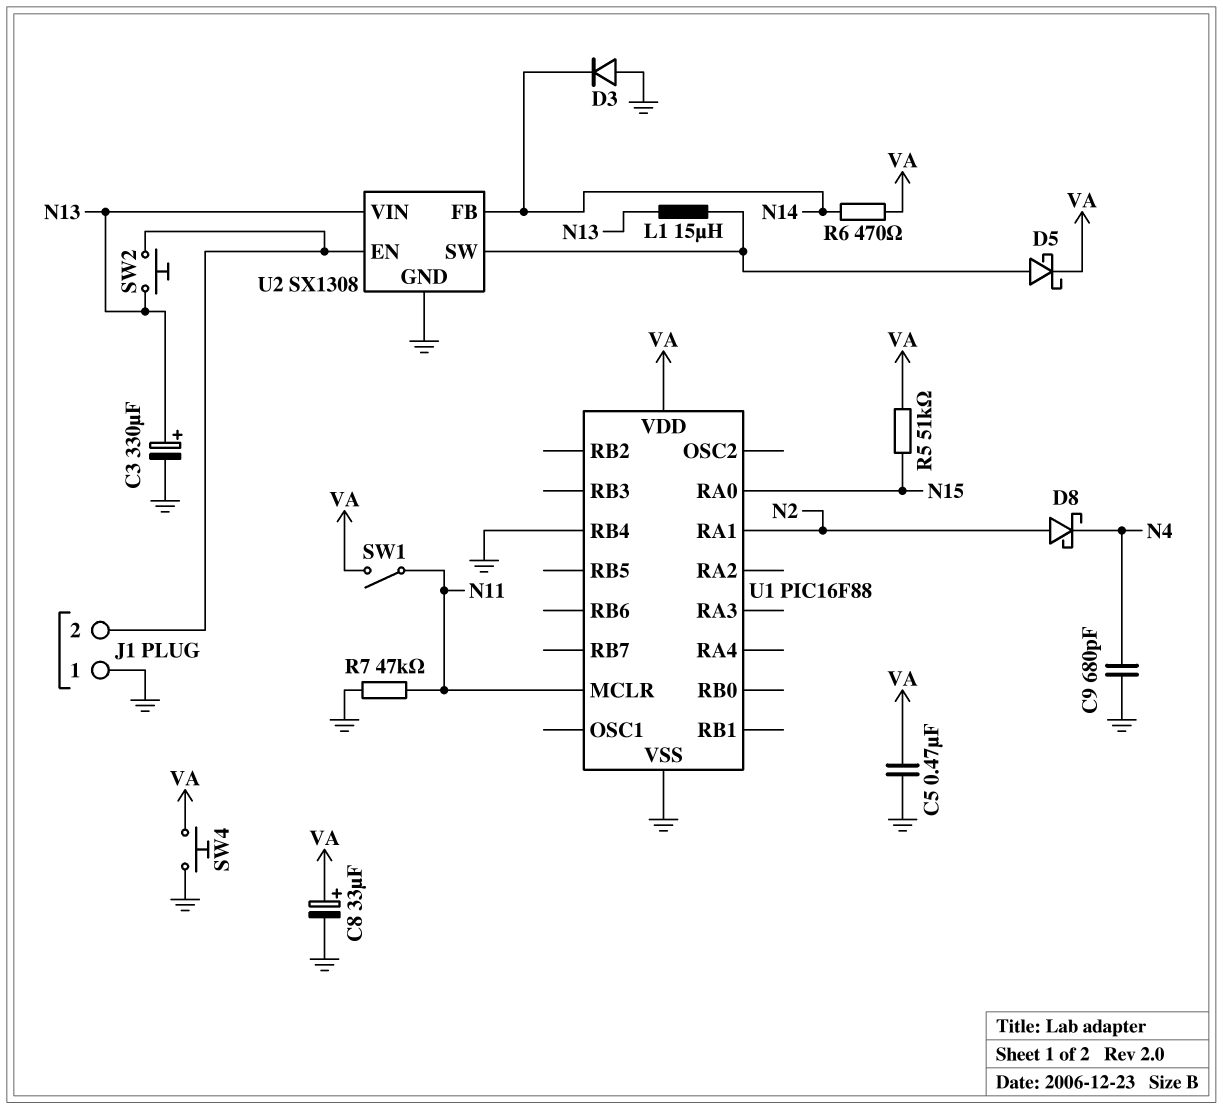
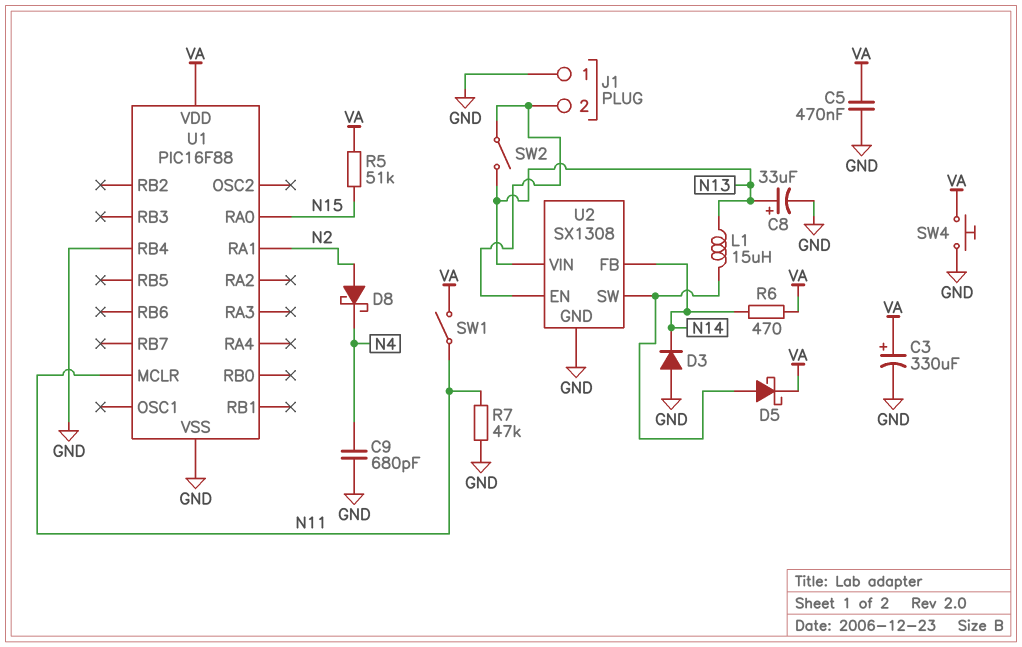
C3: 330uF (plus N13, minus GND) -> 330uF (plus VA, minus GND)
C8: 33uF (plus VA, minus GND) -> 33uF (plus N13, minus GND)
SW2: button (J1/2, N13) -> switch (J1/2, N13)

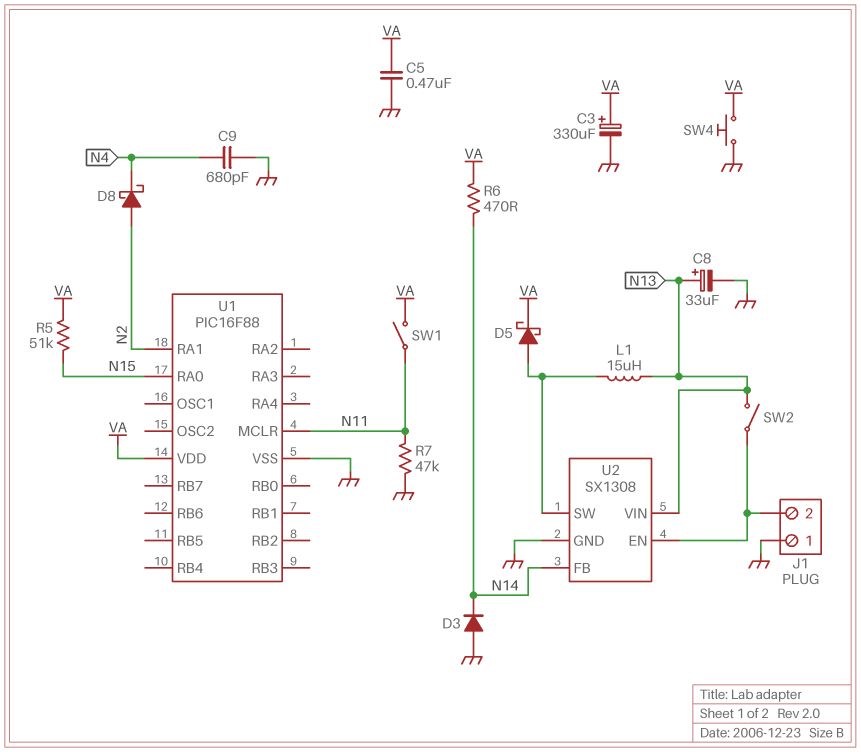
U1 pin RB4: GND -> none

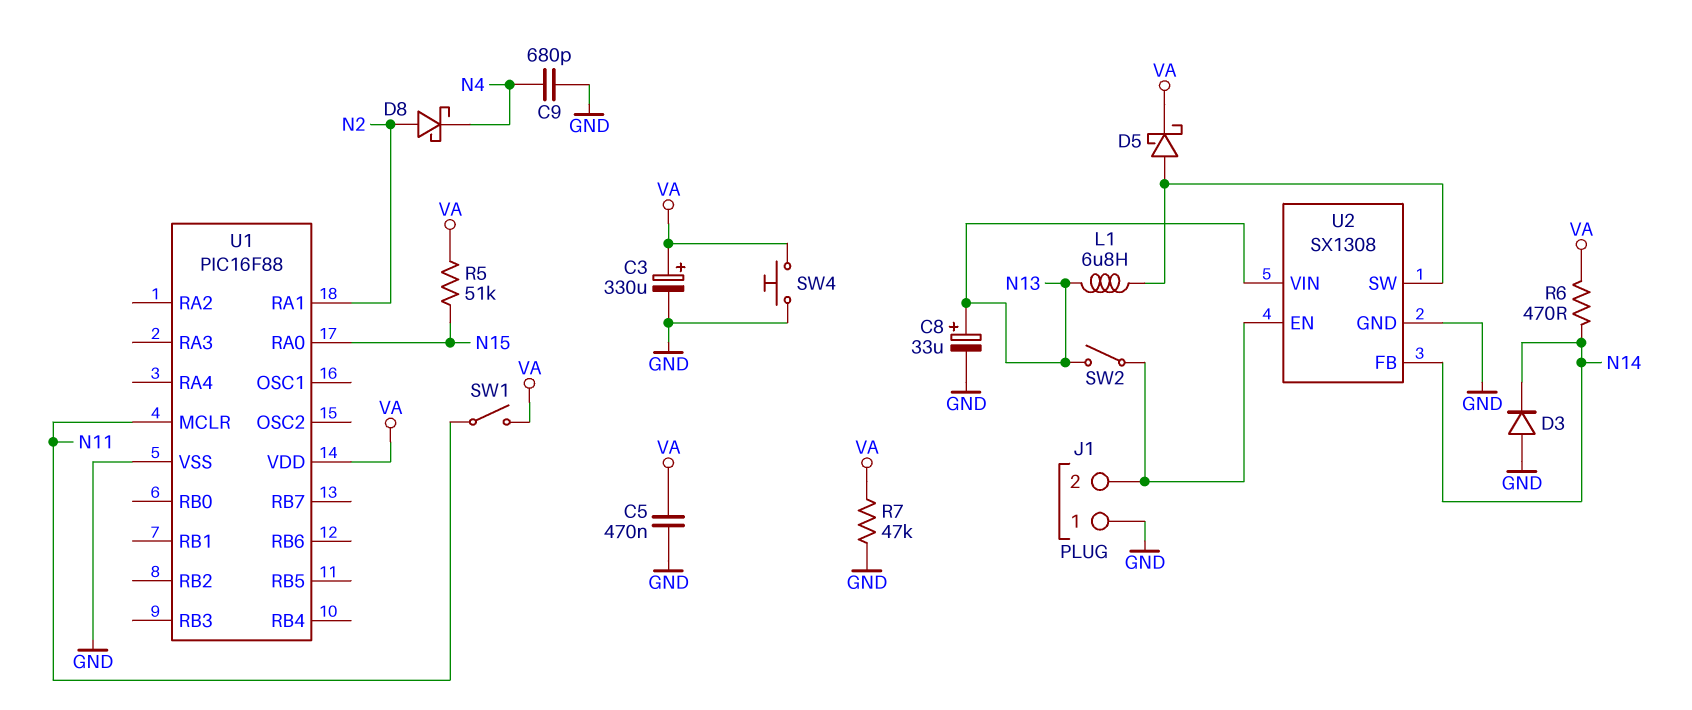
L1: 15uH (N13, U2/SW) -> 6.8uH (N13, U2/SW)
R7: 47k (GND, N11) -> 47k (GND, VA)

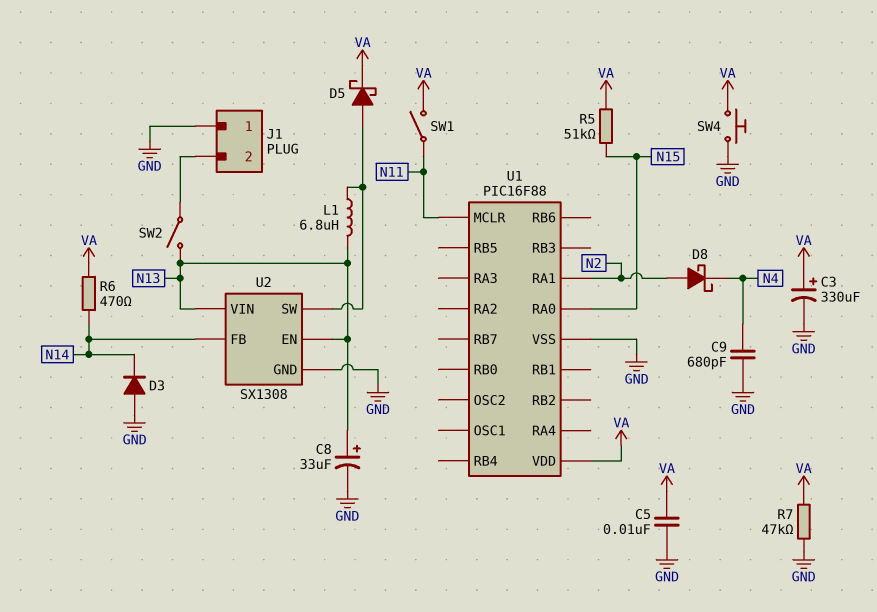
C5: 470nF (GND, VA) -> 10nF (GND, VA)
U2 pin EN: J1/2 -> N13

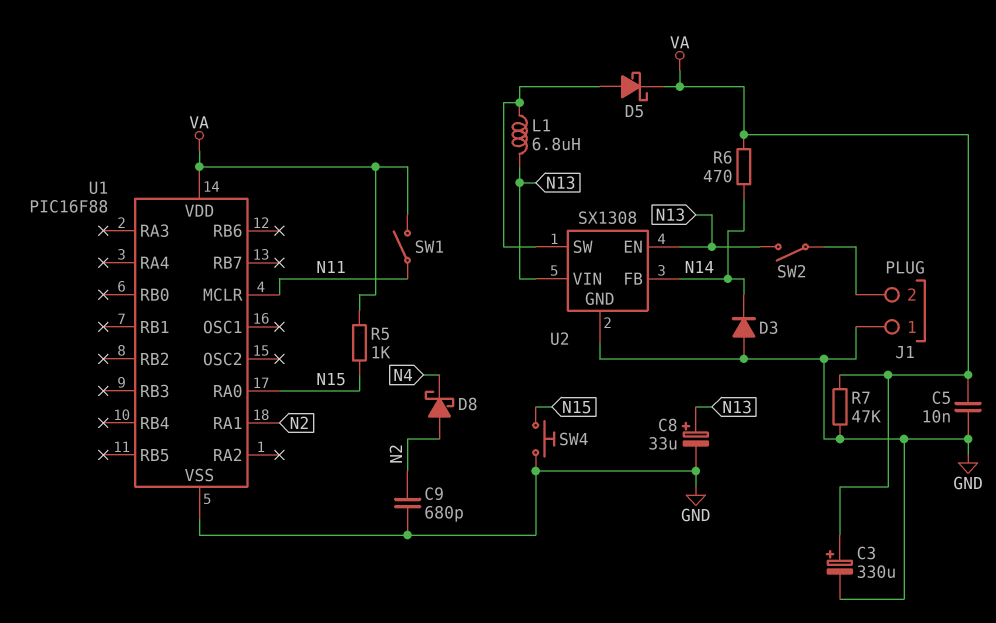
C9: 680pF (GND, N4) -> 680pF (GND, N2)
R5: 51k (N15, VA) -> 1k (N15, VA)
SW4: button (GND, VA) -> button (GND, N15)

